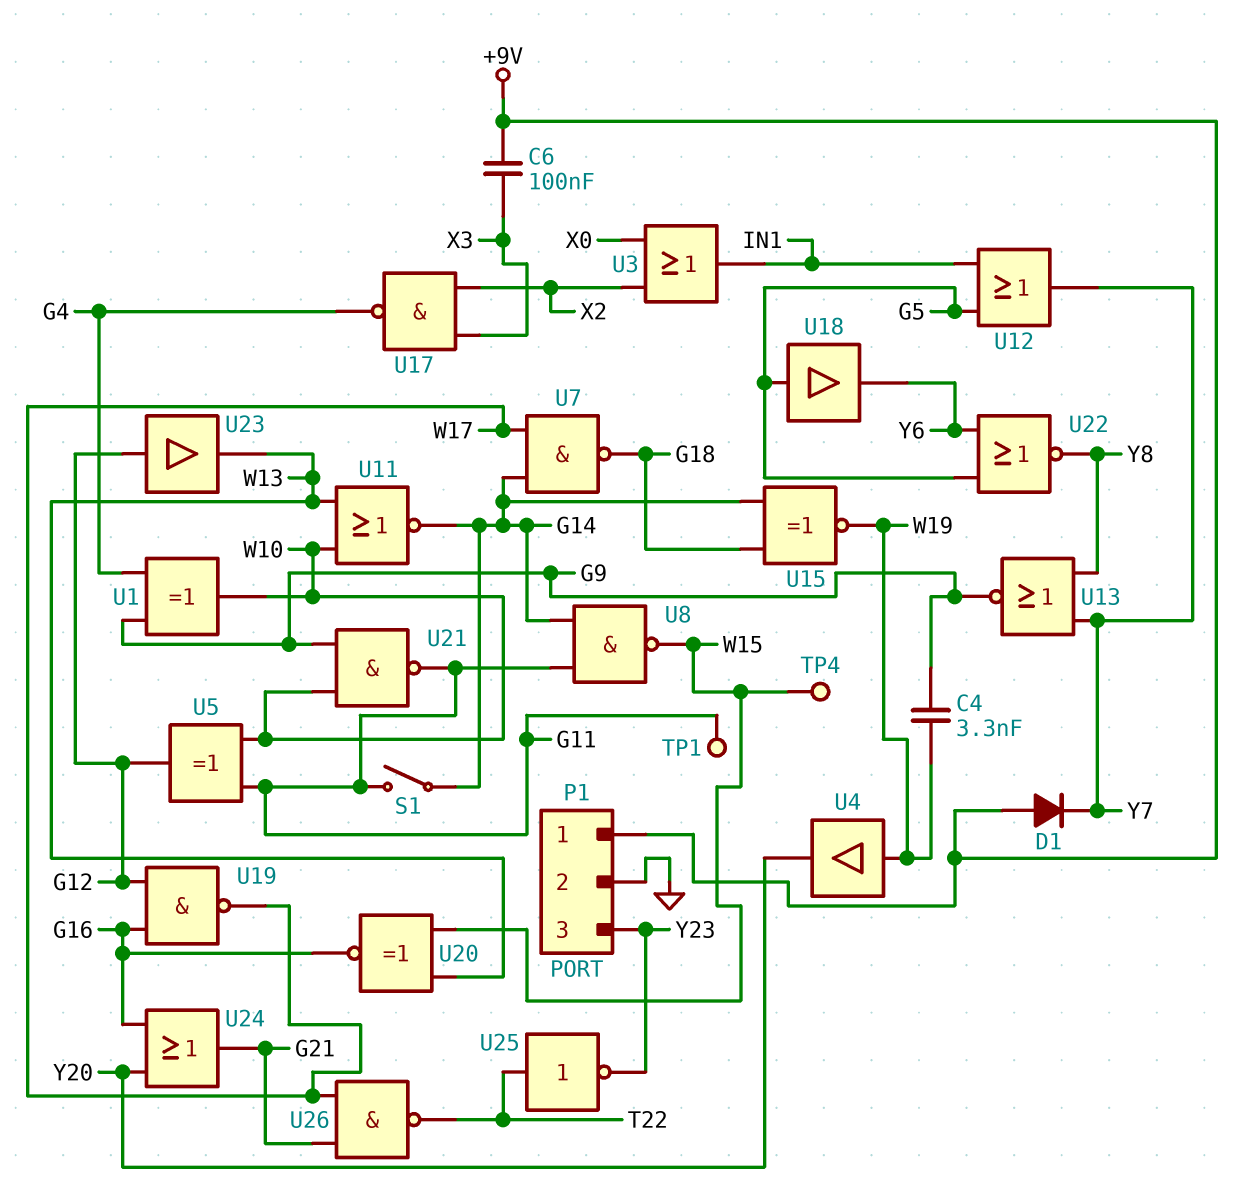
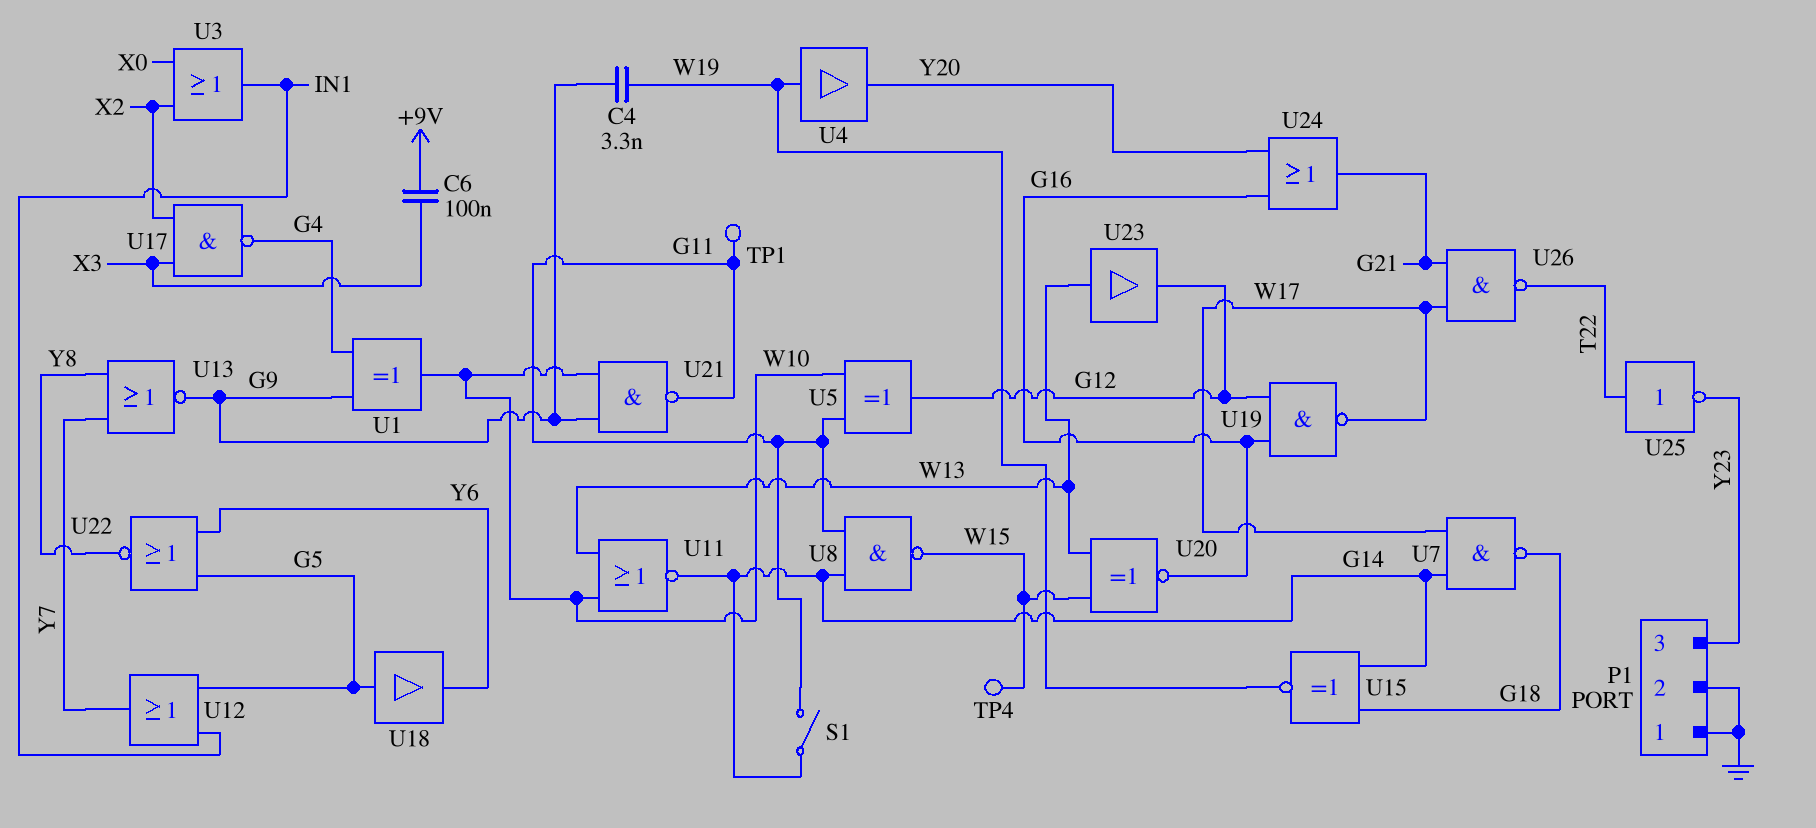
D1: diode (A +9V, K Y7) -> none
P1 pin 1: +9V -> GND
U23: buffer (in G12, out W13) -> buffer (in W13, out G12)

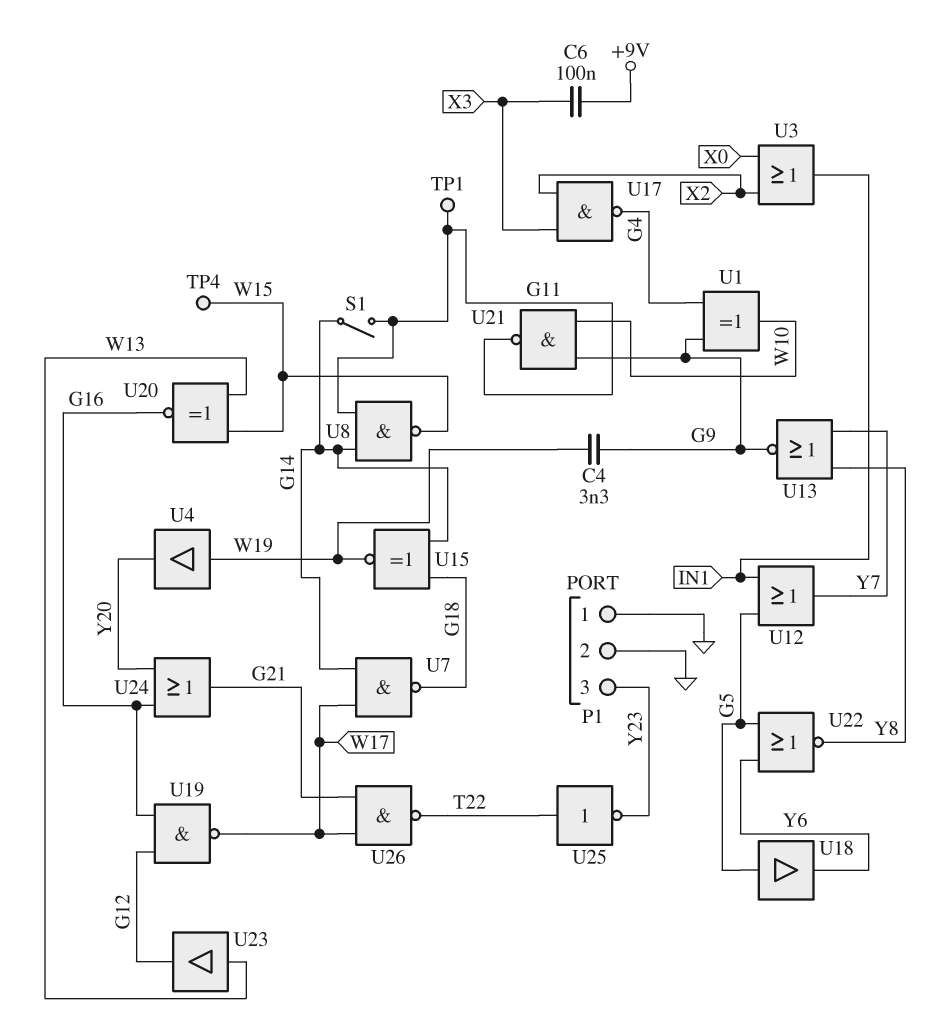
U5: XOR (in G11, in W10, out G12) -> none
U11: NOR (in W10, in W13, out G14) -> none

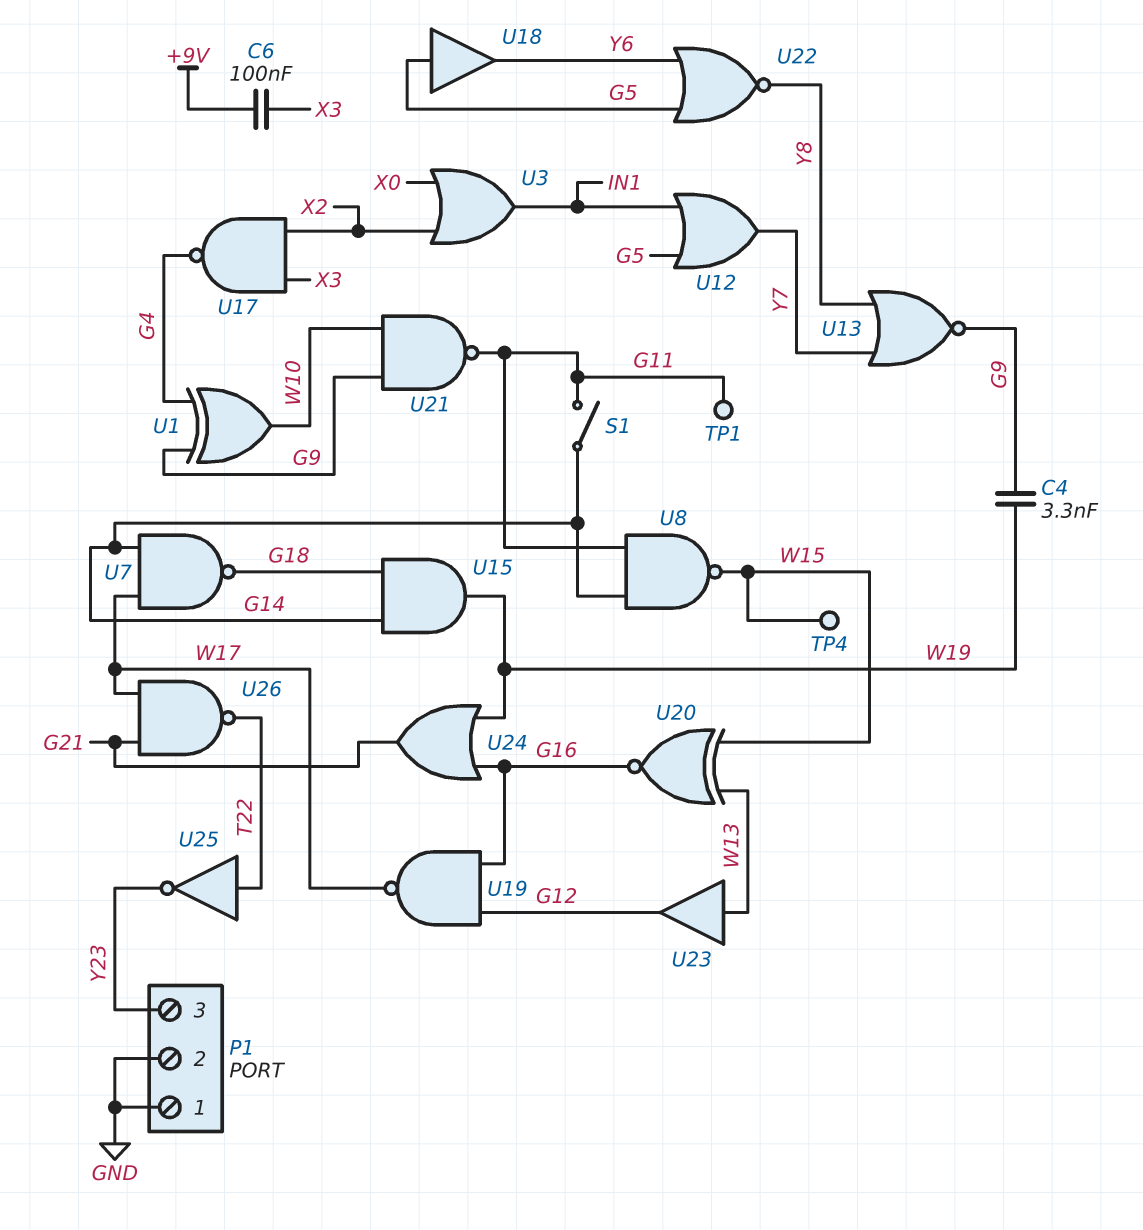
U4: buffer (in W19, out Y20) -> none
U15: XNOR (in G14, in G18, out W19) -> AND (in G14, in G18, out W19)
U24: OR (in G16, in Y20, out G21) -> OR (in G16, in W19, out G21)

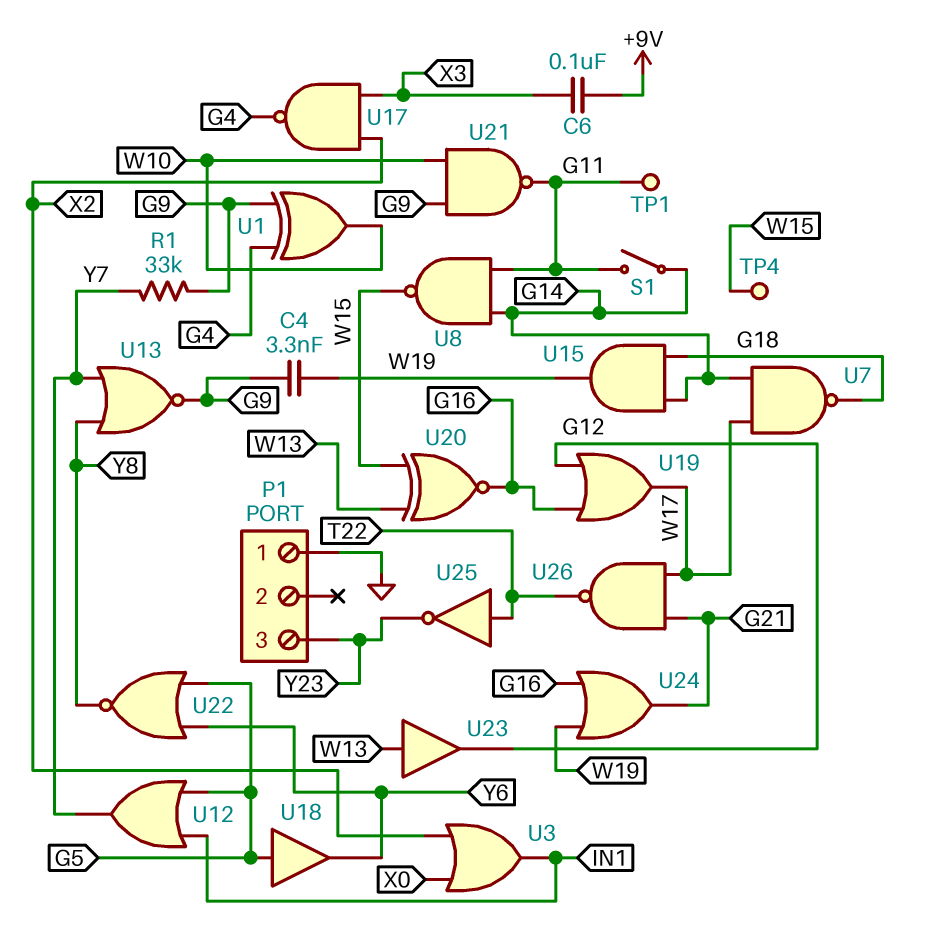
P1 pin 2: GND -> none
R1: none -> 33k (G9, Y7)
U19: NAND (in G12, in G16, out W17) -> OR (in G12, in G16, out W17)

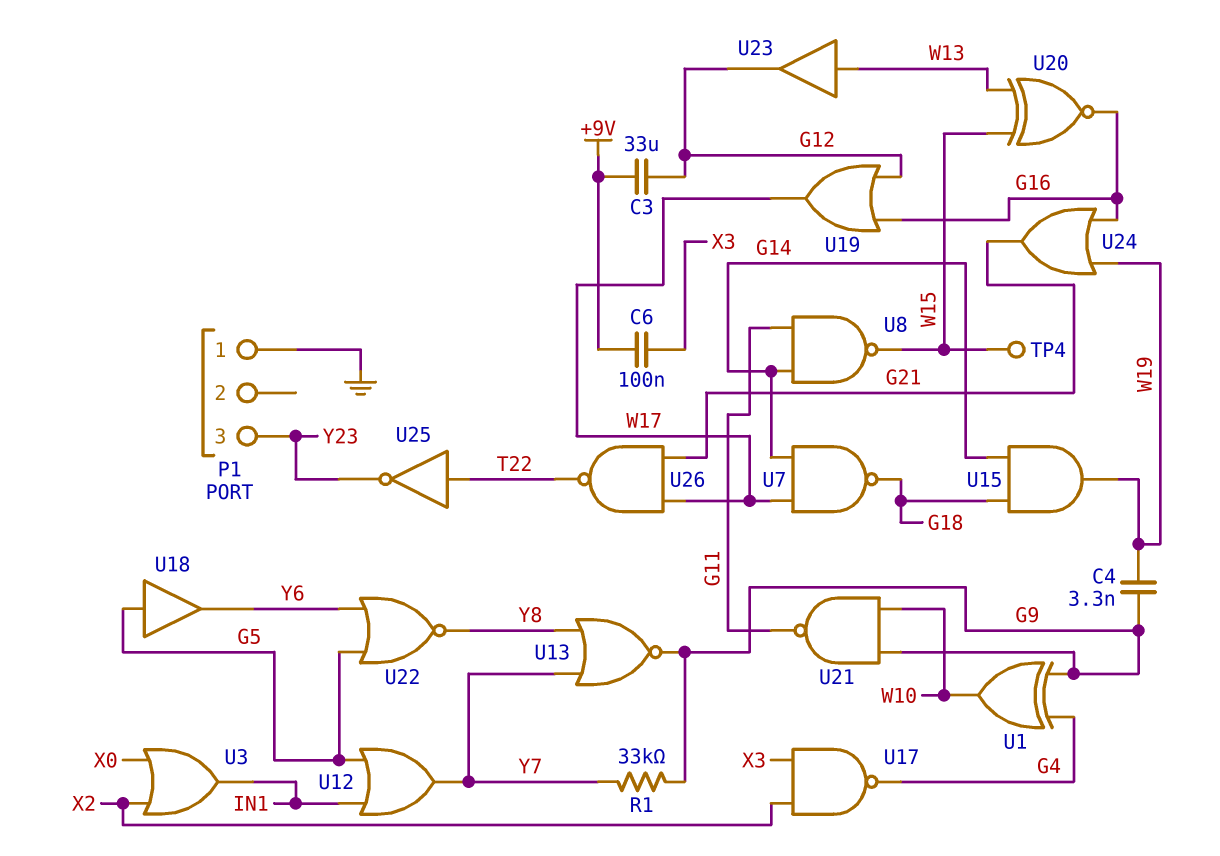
C3: none -> 33uF (+9V, G12)
S1: switch (G11, G14) -> none
TP1: test point (G11) -> none

